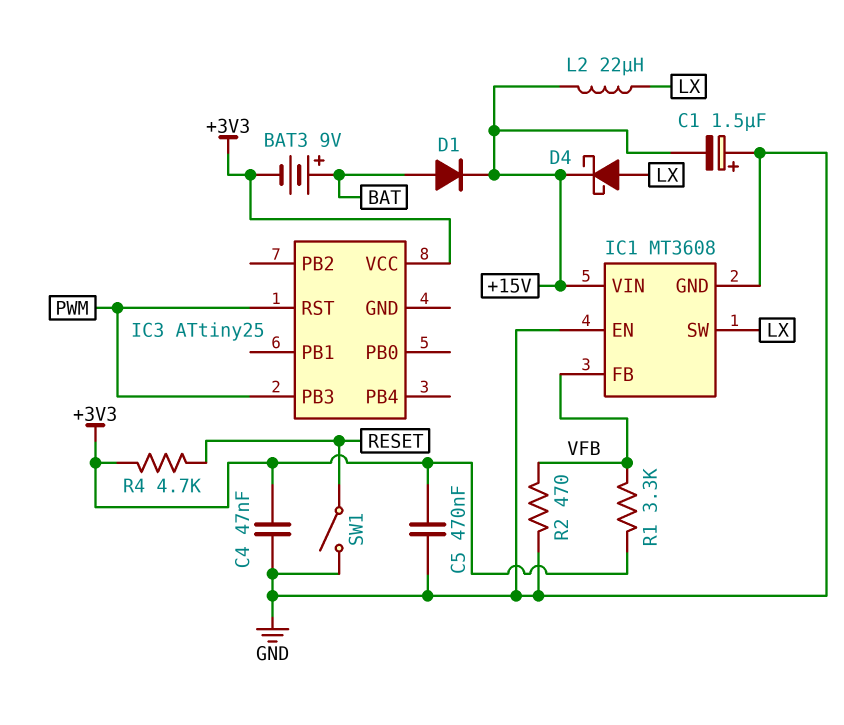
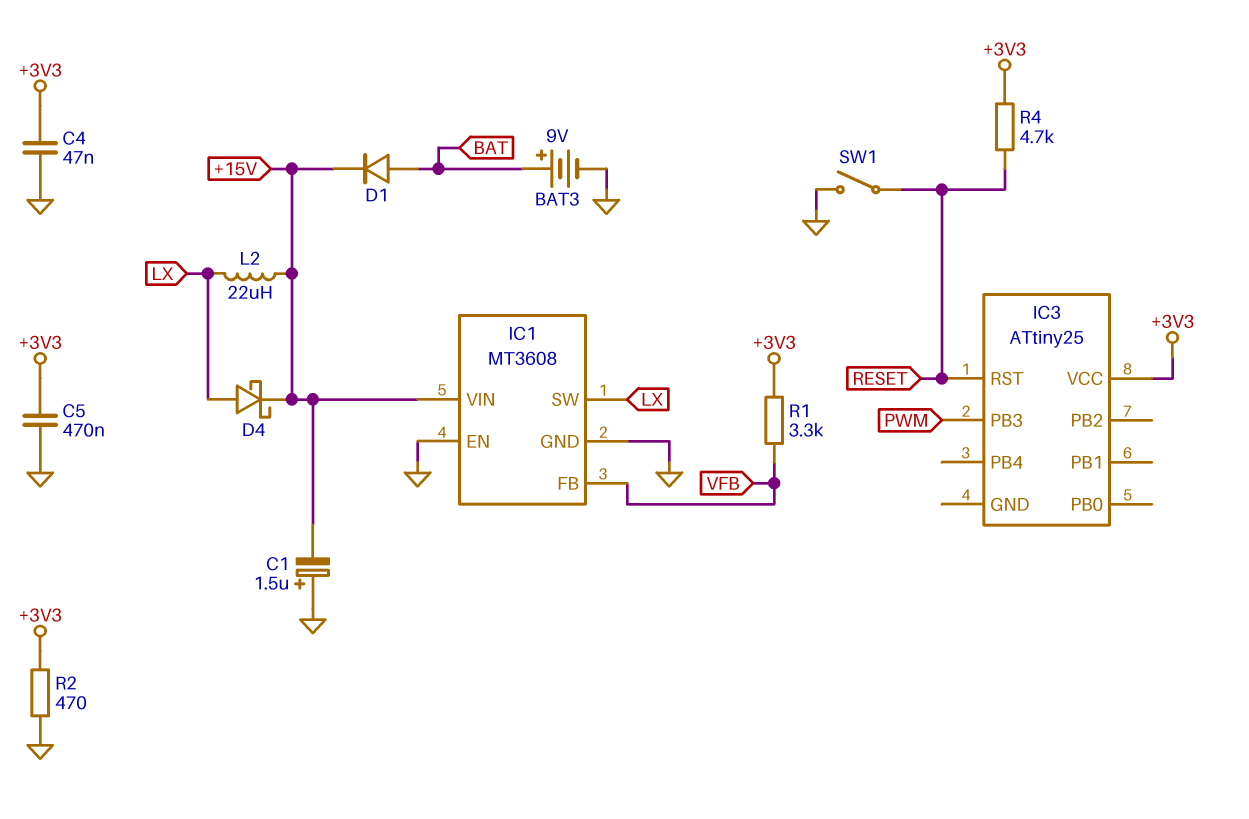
BAT3: 9V (plus BAT, minus +3V3) -> 9V (plus BAT, minus GND)
IC3 pin RST: PWM -> RESET
R2: 470 (GND, VFB) -> 470 (+3V3, GND)

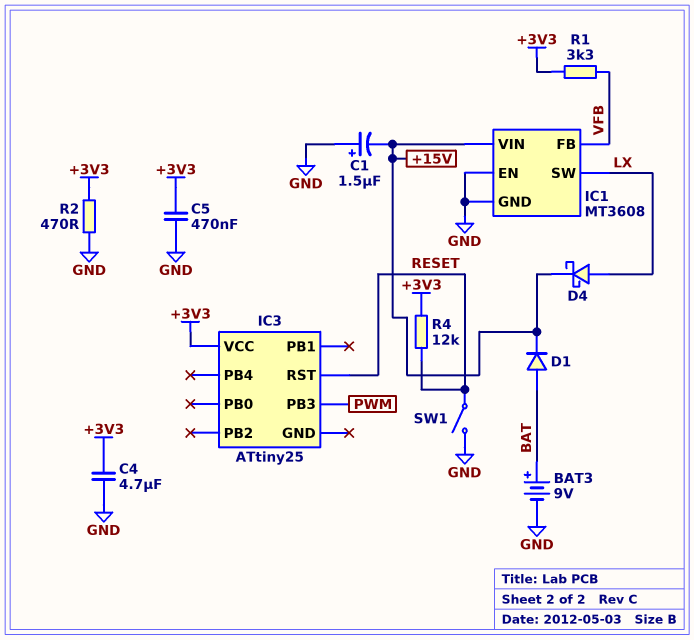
C4: 47nF (+3V3, GND) -> 4.7uF (+3V3, GND)
L2: 22uH (+15V, LX) -> none
R4: 4.7k (+3V3, RESET) -> 12k (+3V3, RESET)

